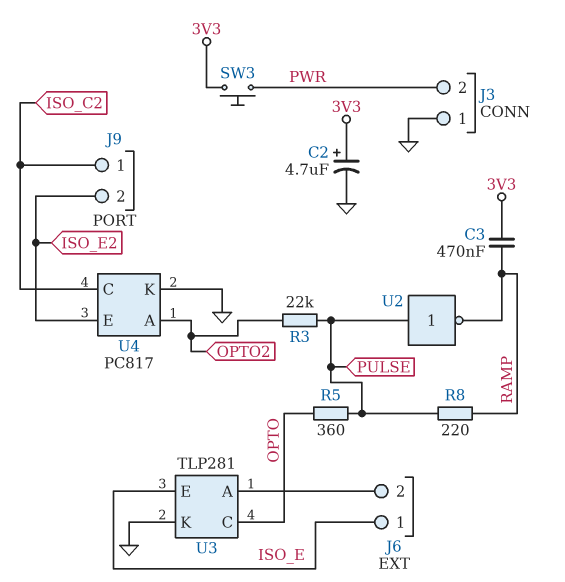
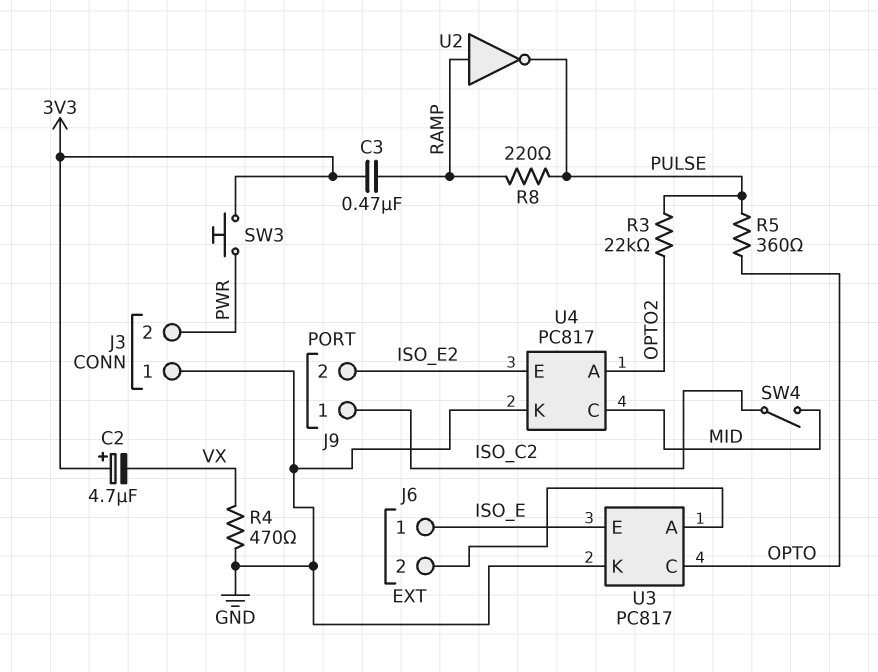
C2: 4.7uF (plus 3V3, minus GND) -> 4.7uF (plus 3V3, minus VX)
R4: none -> 470 (GND, VX)
SW4: none -> switch (ISO_C2, MID)
U2: NOT (in PULSE, out RAMP) -> NOT (in RAMP, out PULSE)
U3: TLP281 -> PC817
U4 pin C: ISO_C2 -> MID

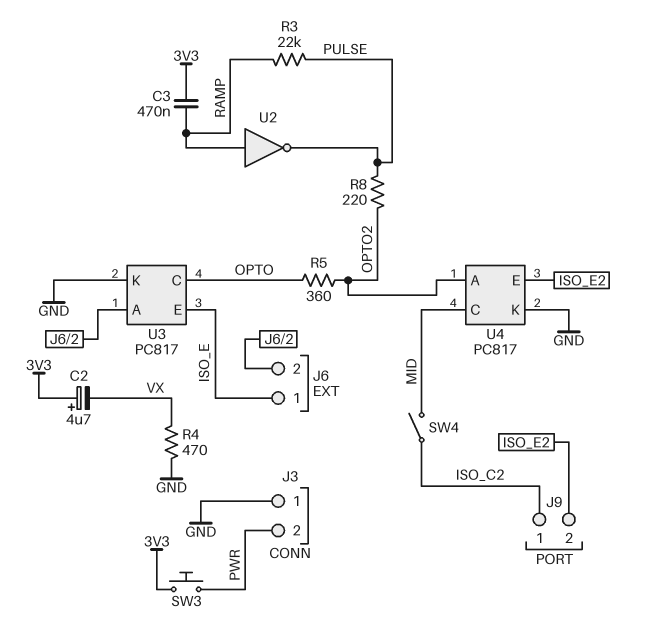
R3: 22k (OPTO2, PULSE) -> 22k (PULSE, RAMP)
R5: 360 (OPTO, PULSE) -> 360 (OPTO, OPTO2)
R8: 220 (PULSE, RAMP) -> 220 (OPTO2, PULSE)

